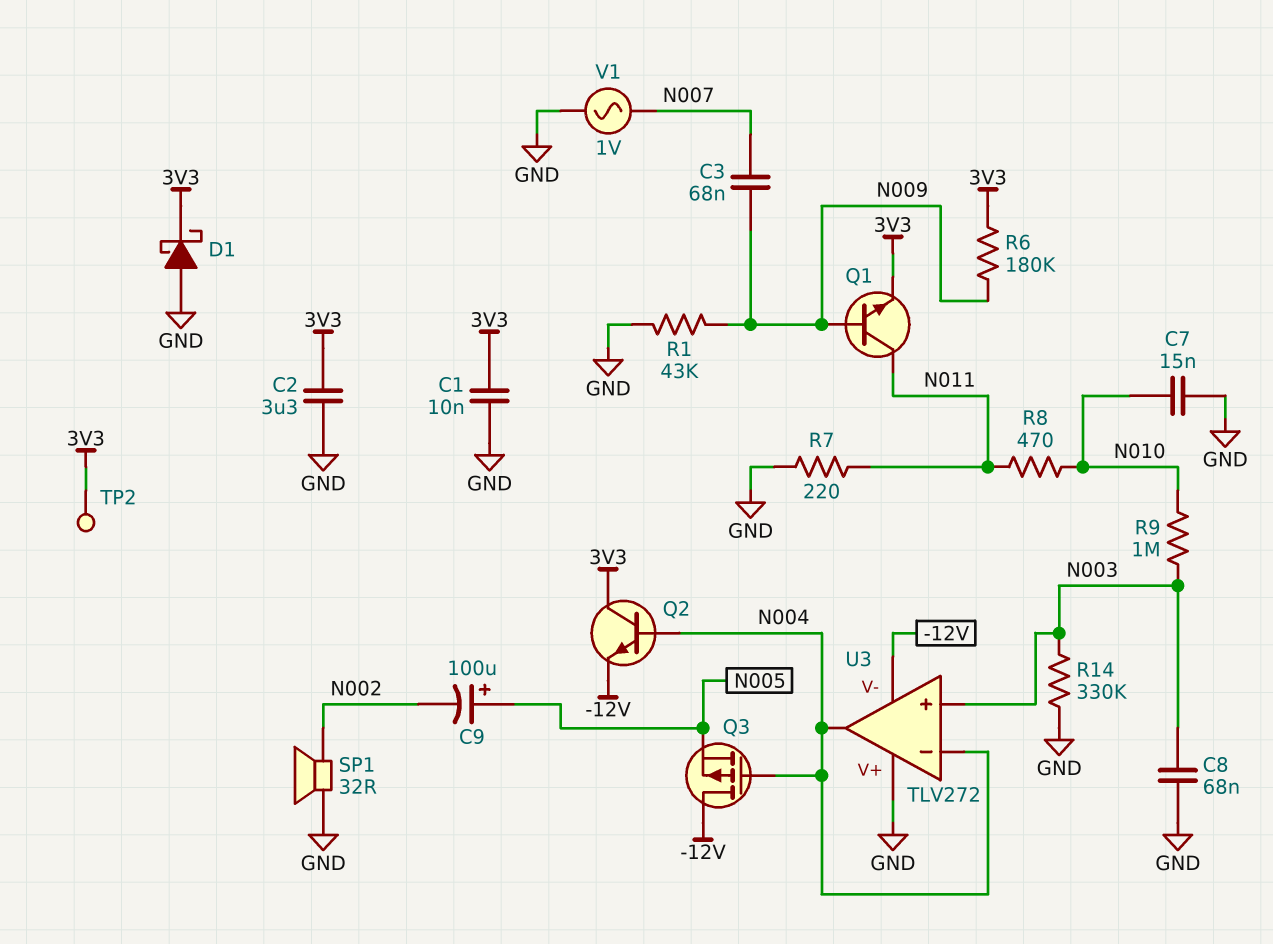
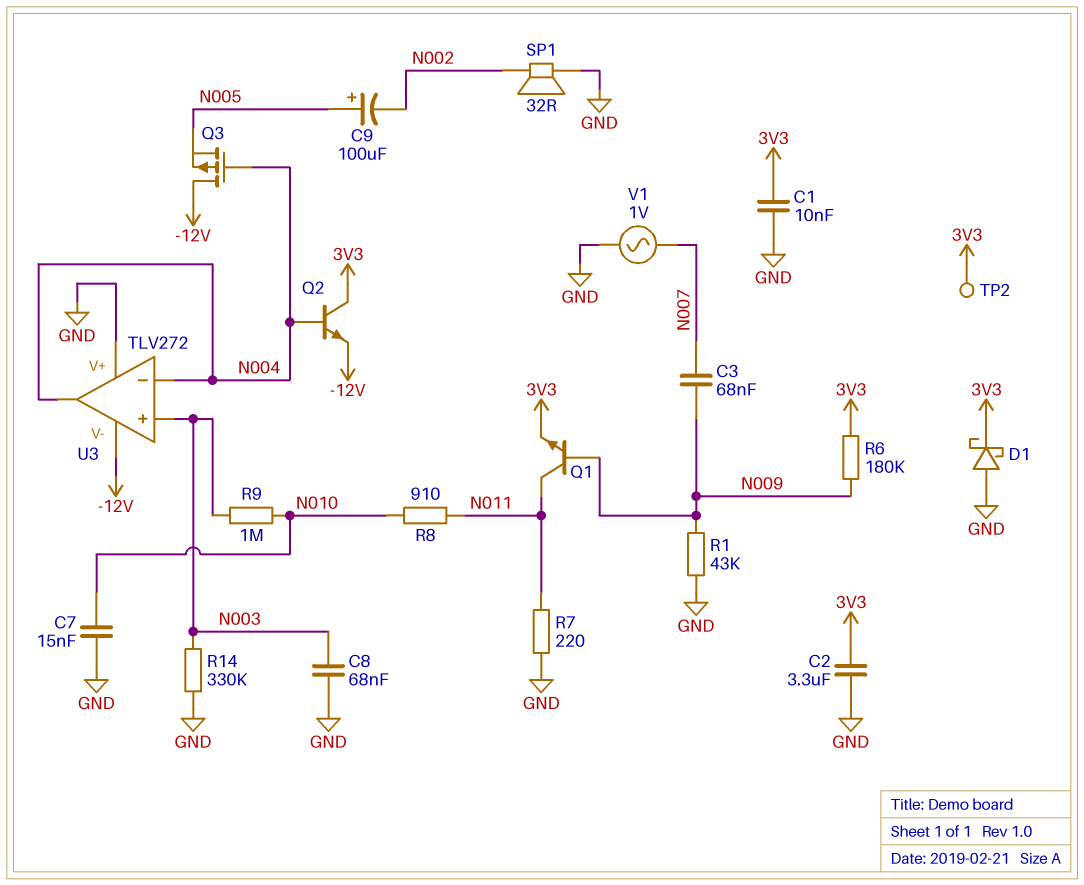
R8: 470 (N010, N011) -> 910 (N010, N011)

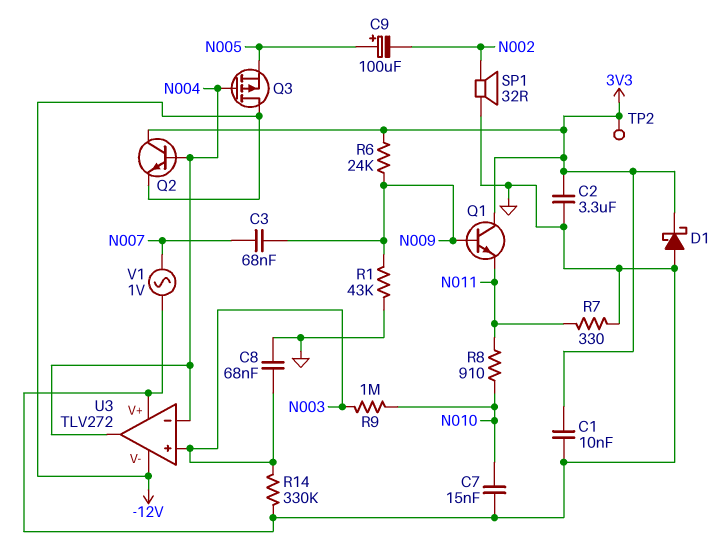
Q1: NPN (B N009, C N011, E 3V3) -> NPN (B N009, C 3V3, E N011)
R6: 180k (3V3, N009) -> 24k (3V3, N009)
R7: 220 (GND, N011) -> 330 (GND, N011)

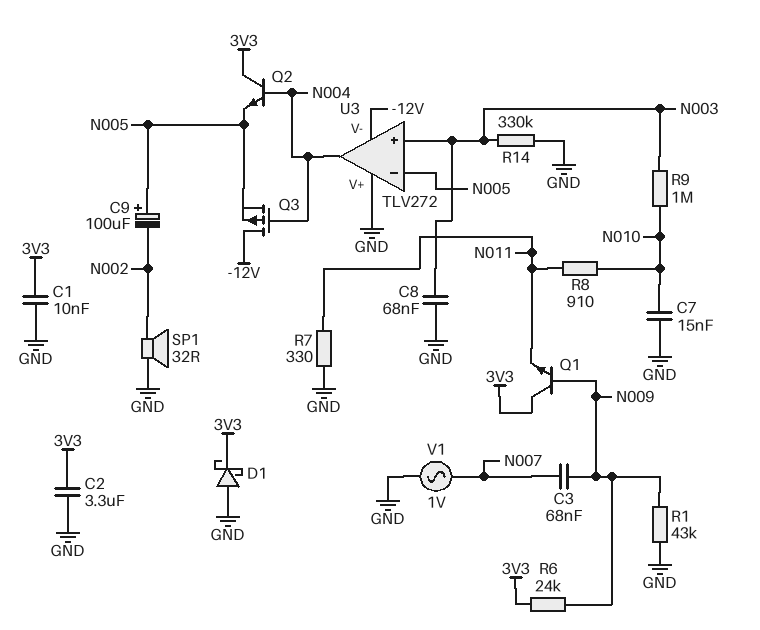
Q2: NPN (B N004, C 3V3, E -12V) -> NPN (B N004, C 3V3, E N005)
TP2: test point (3V3) -> none
U3 pin in-: N004 -> N005

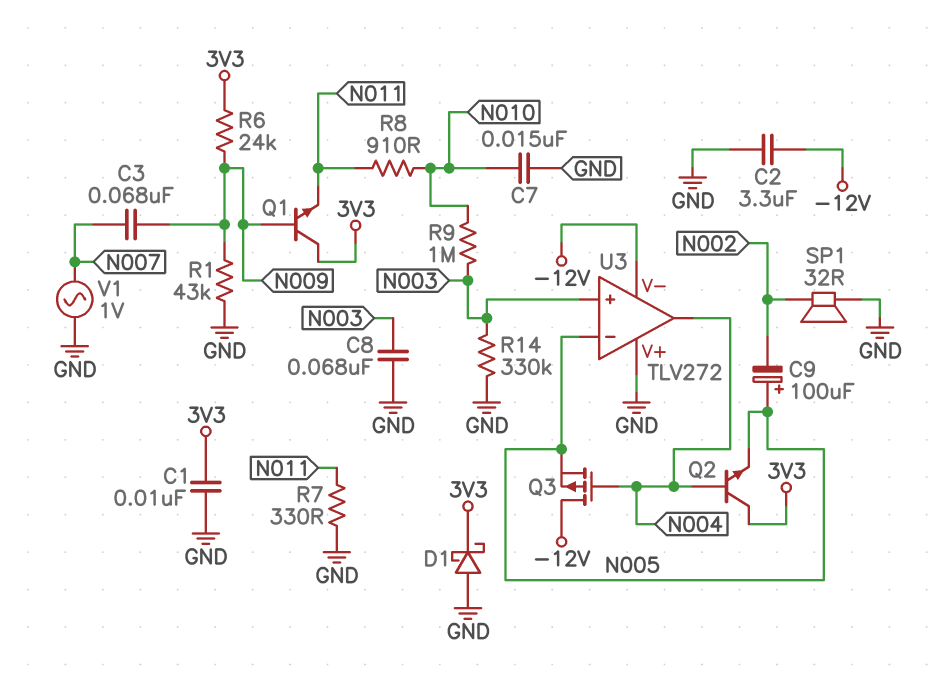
C2: 3.3uF (3V3, GND) -> 3.3uF (-12V, GND)

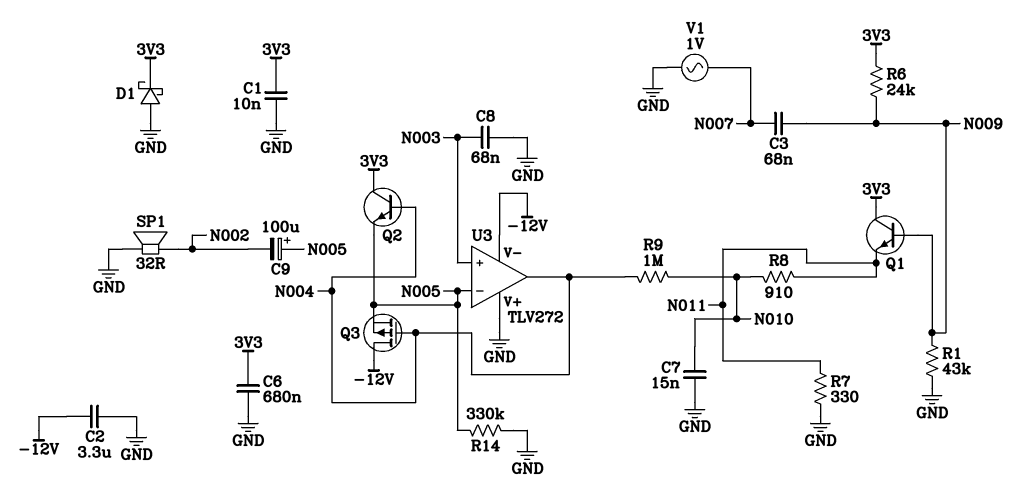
C6: none -> 680nF (3V3, GND)
R9: 1M (N003, N010) -> 1M (N004, N010)
R14: 330k (GND, N003) -> 330k (GND, N005)

